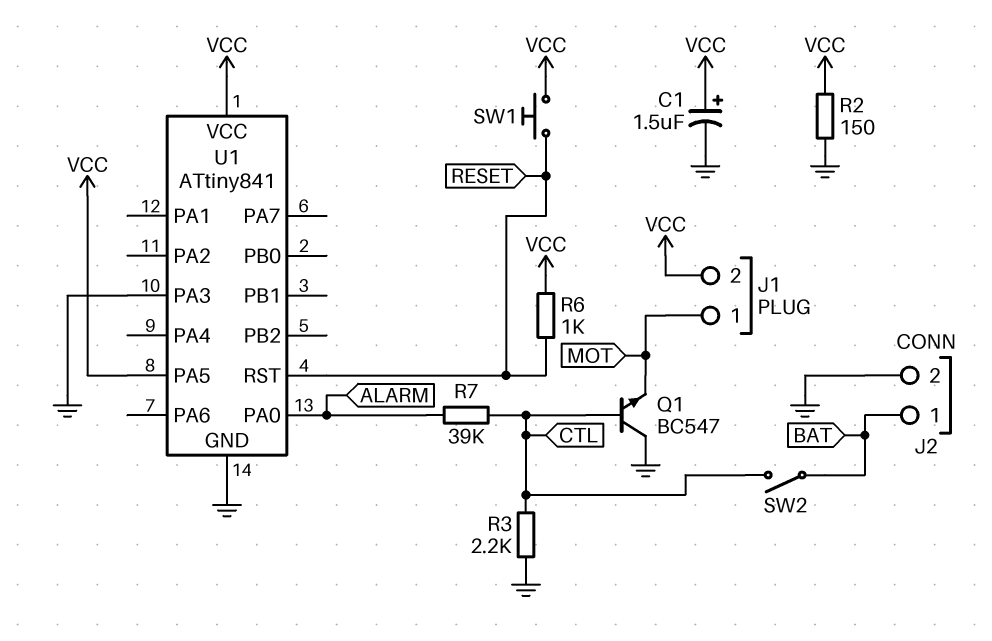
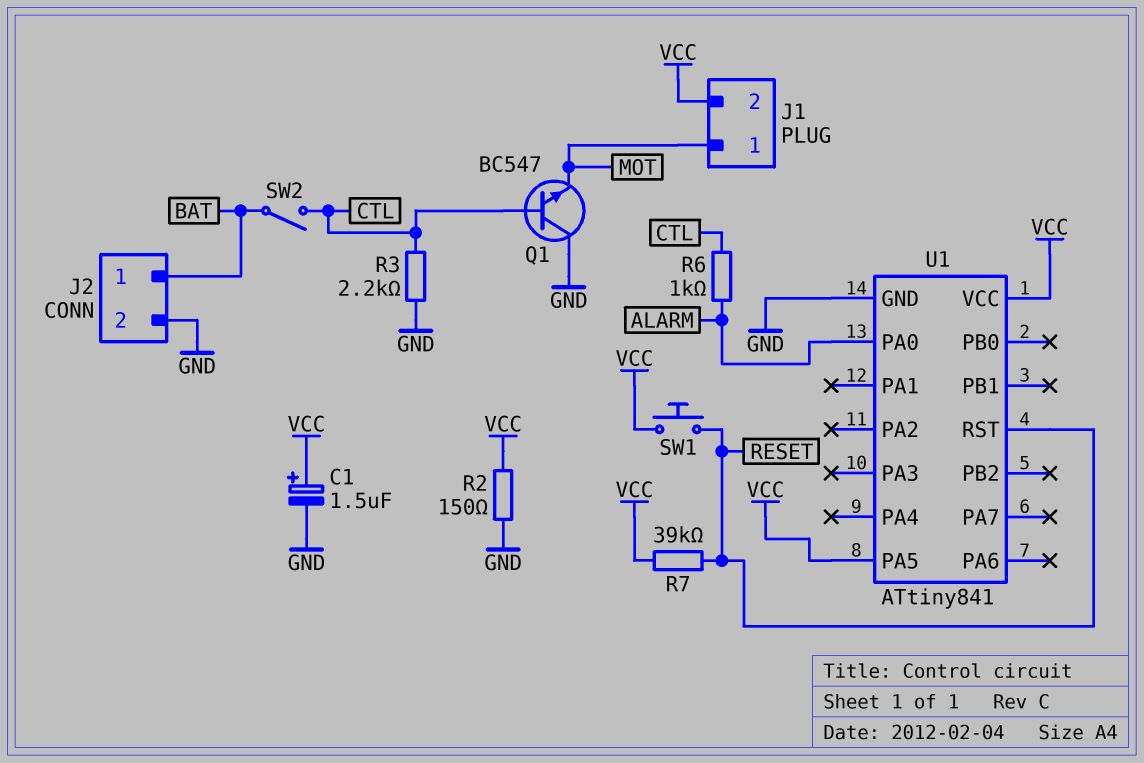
R6: 1k (RESET, VCC) -> 1k (ALARM, CTL)
R7: 39k (ALARM, CTL) -> 39k (RESET, VCC)
U1 pin PA3: GND -> none

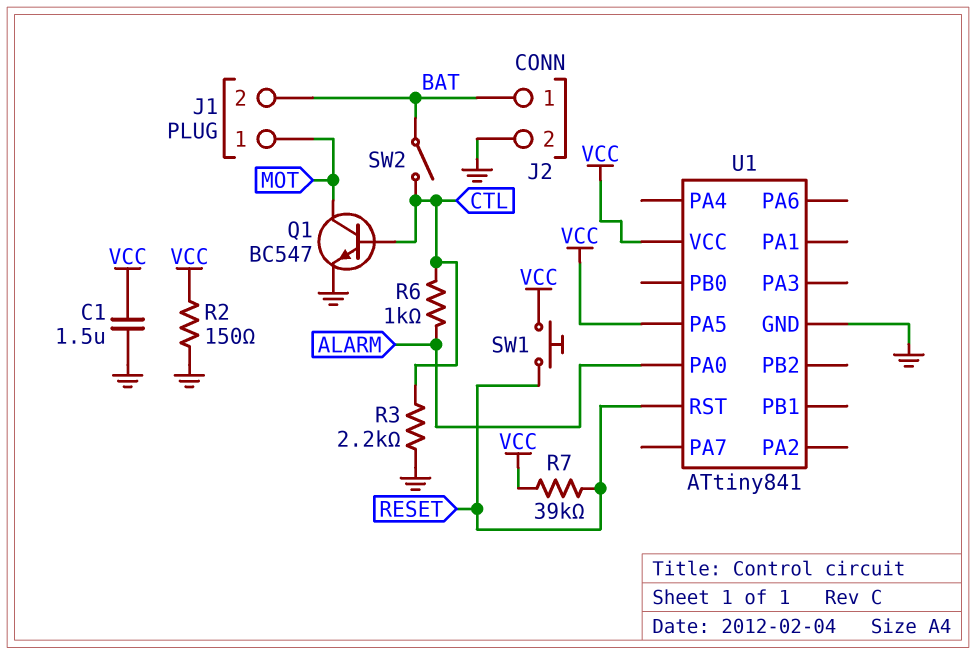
C1: 1.5uF (plus VCC, minus GND) -> 1.5uF (GND, VCC)
J1 pin 2: VCC -> BAT
Q1: NPN BC547 (B CTL, C GND, E MOT) -> NPN BC547 (B CTL, C MOT, E GND)

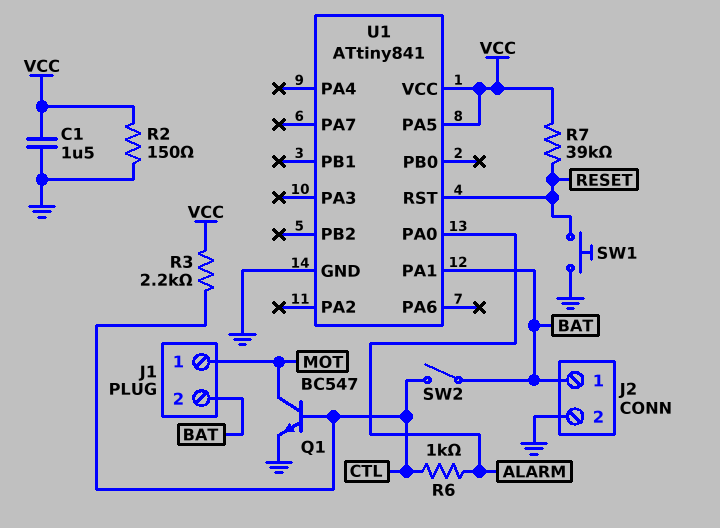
R3: 2.2k (CTL, GND) -> 2.2k (CTL, VCC)
SW1: button (RESET, VCC) -> button (GND, RESET)
U1 pin PA1: none -> BAT

